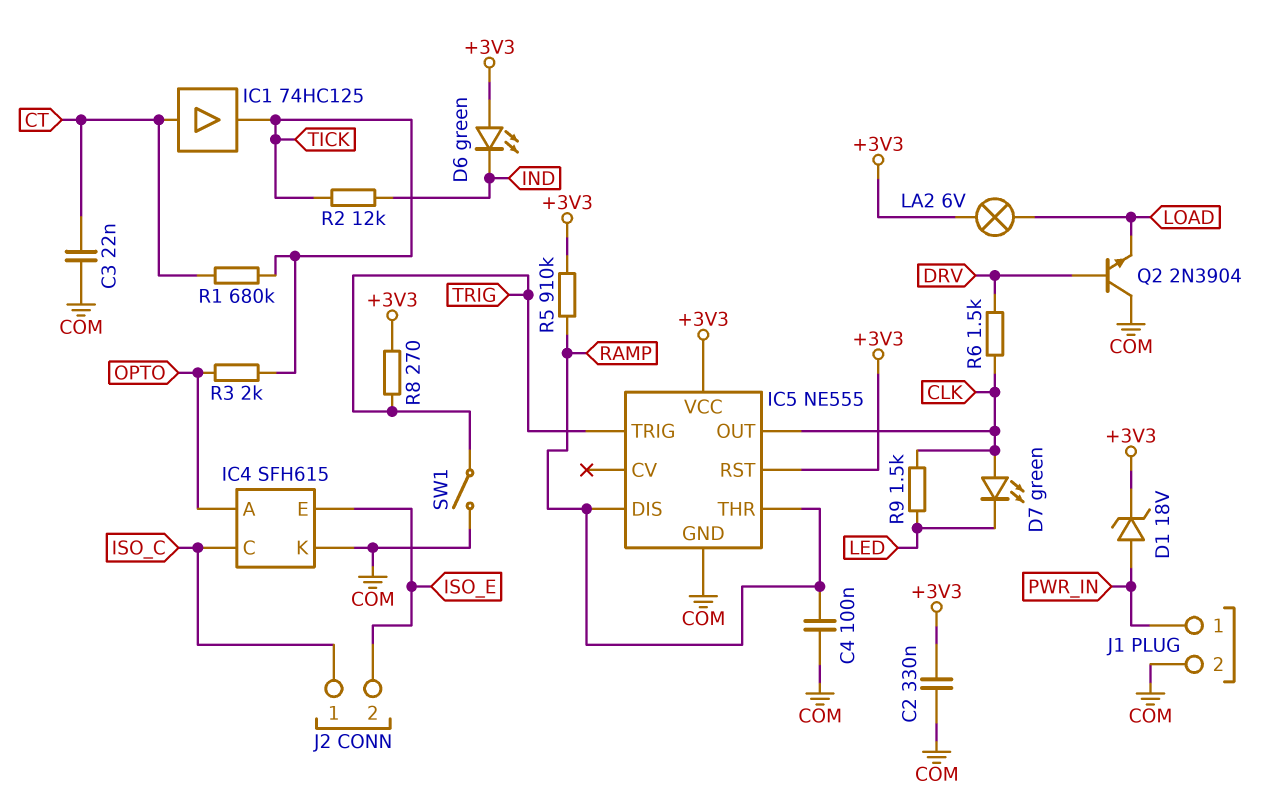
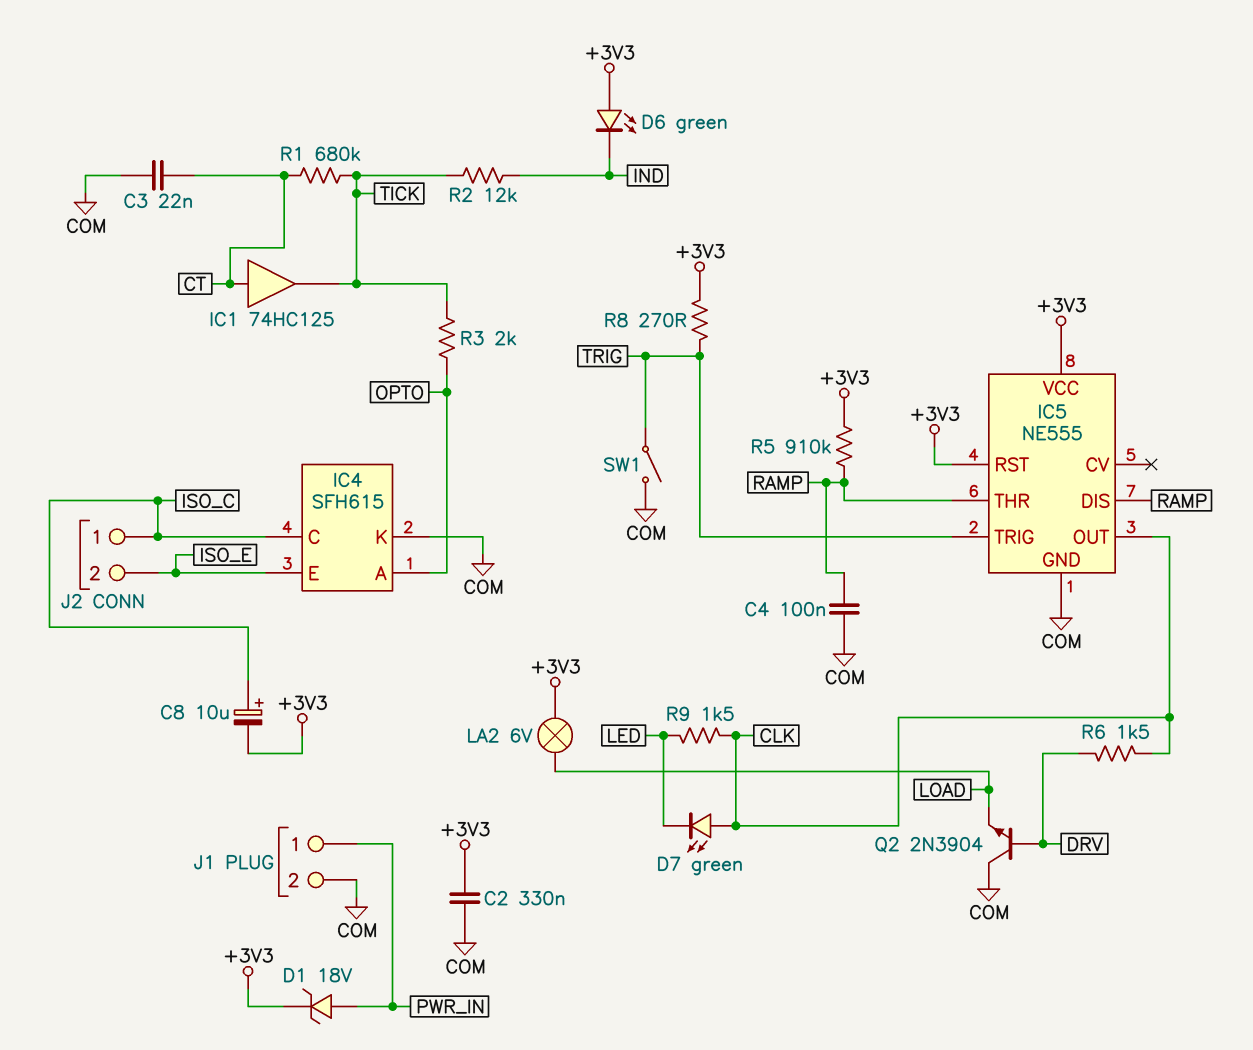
C8: none -> 10uF (plus ISO_C, minus +3V3)

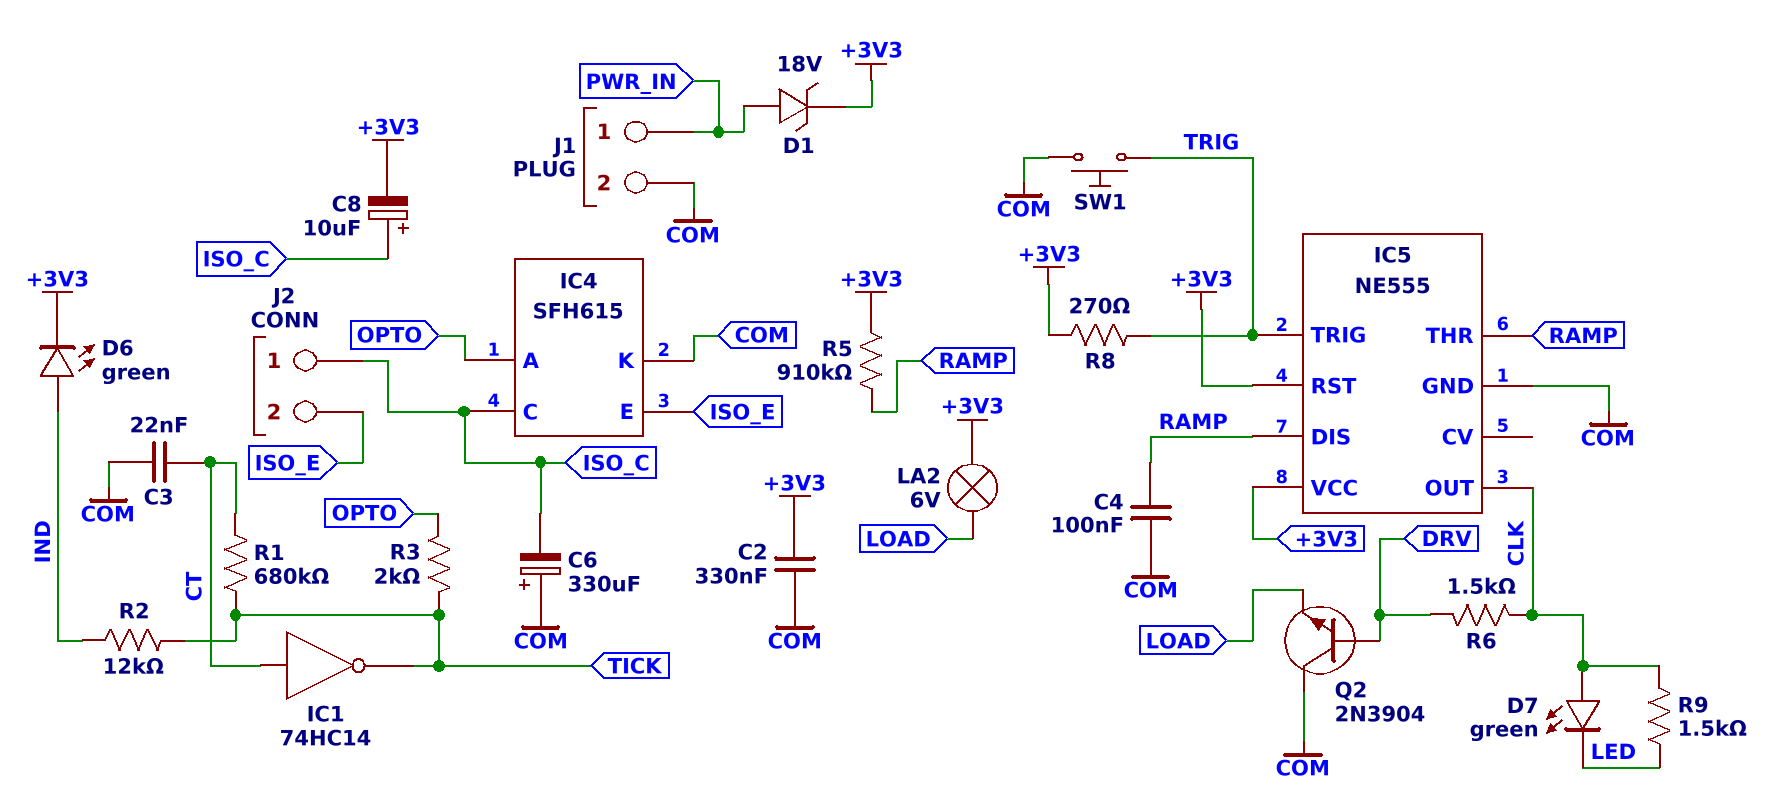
C6: none -> 330uF (plus COM, minus ISO_C)
D6: LED green (A +3V3, K IND) -> LED green (A IND, K +3V3)
IC1: buffer 74HC125 (in CT, out TICK) -> NOT 74HC14 (in CT, out TICK)
SW1: switch (COM, TRIG) -> button (COM, TRIG)

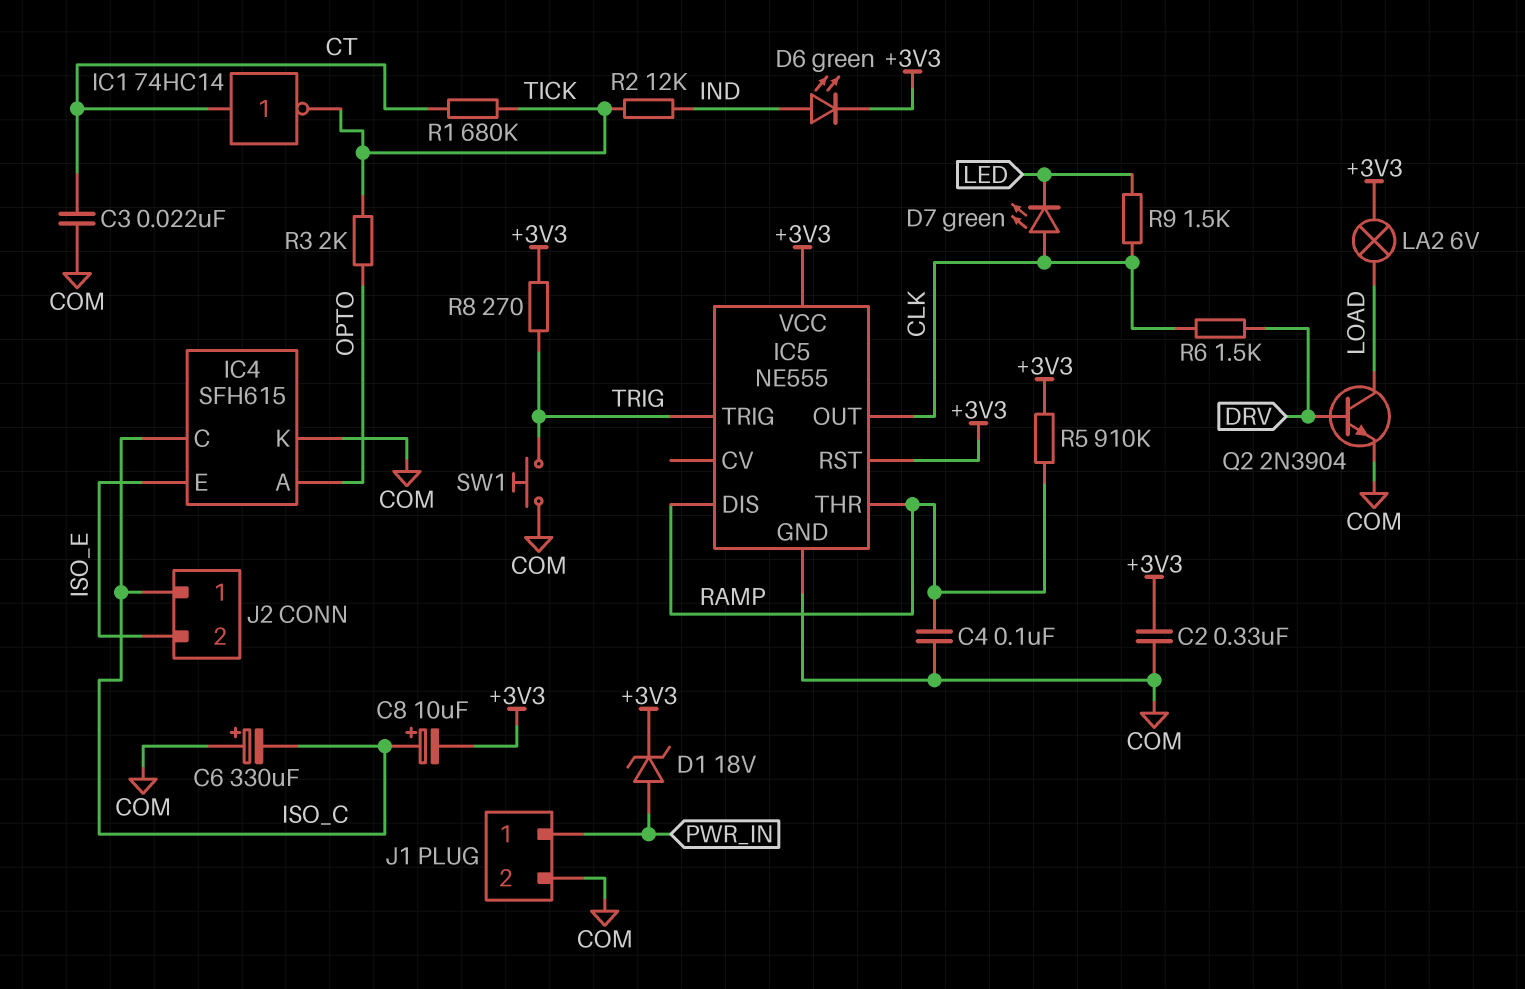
Q2: NPN 2N3904 (B DRV, C COM, E LOAD) -> NPN 2N3904 (B DRV, C LOAD, E COM)

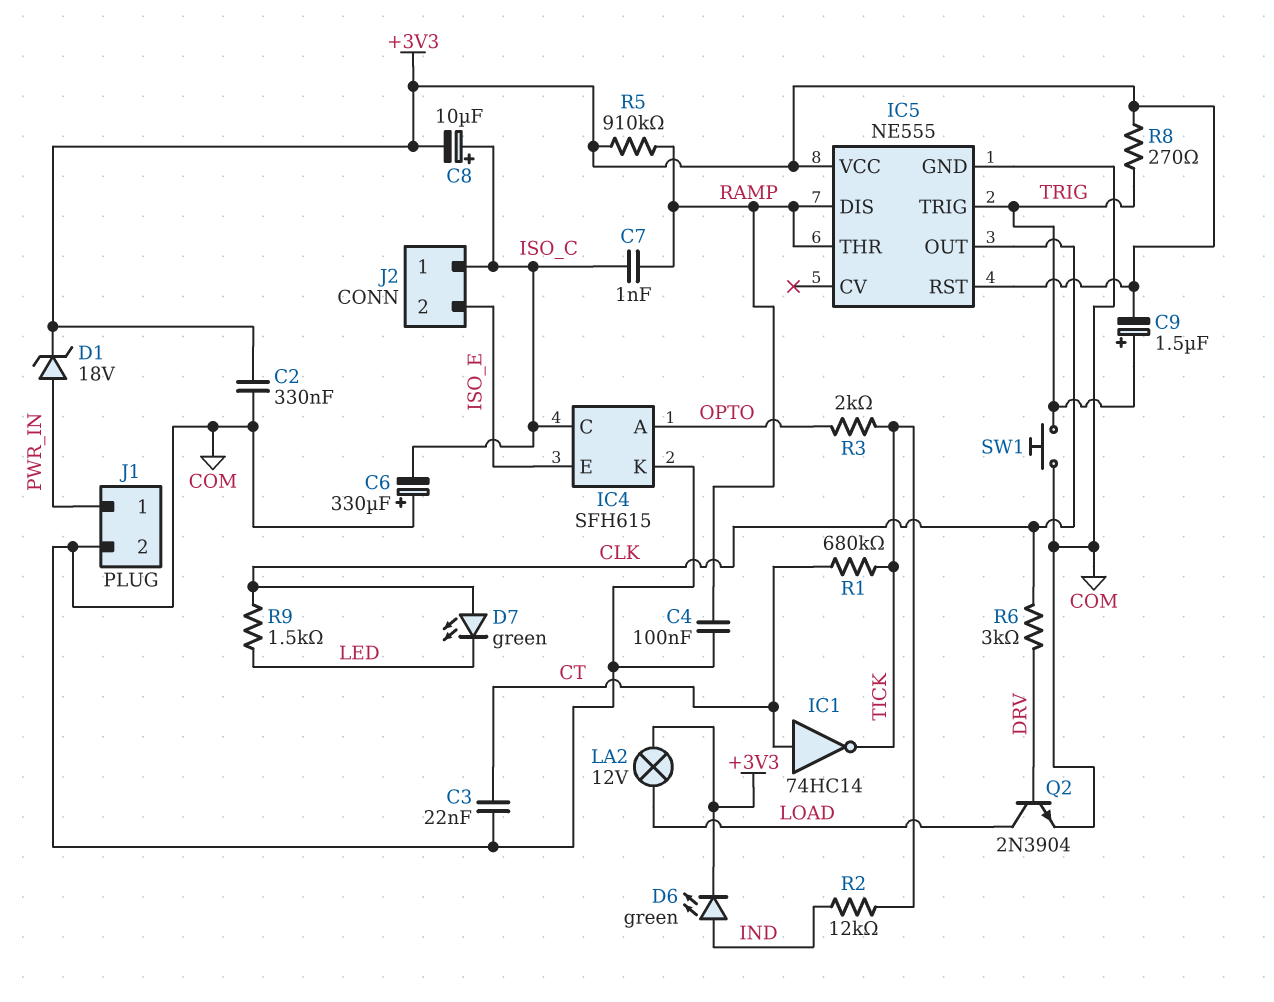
C7: none -> 1nF (ISO_C, RAMP)
C9: none -> 1.5uF (plus TRIG, minus +3V3)
LA2: lamp 6V (+3V3, LOAD) -> lamp 12V (+3V3, LOAD)
R6: 1.5k (CLK, DRV) -> 3k (CLK, DRV)

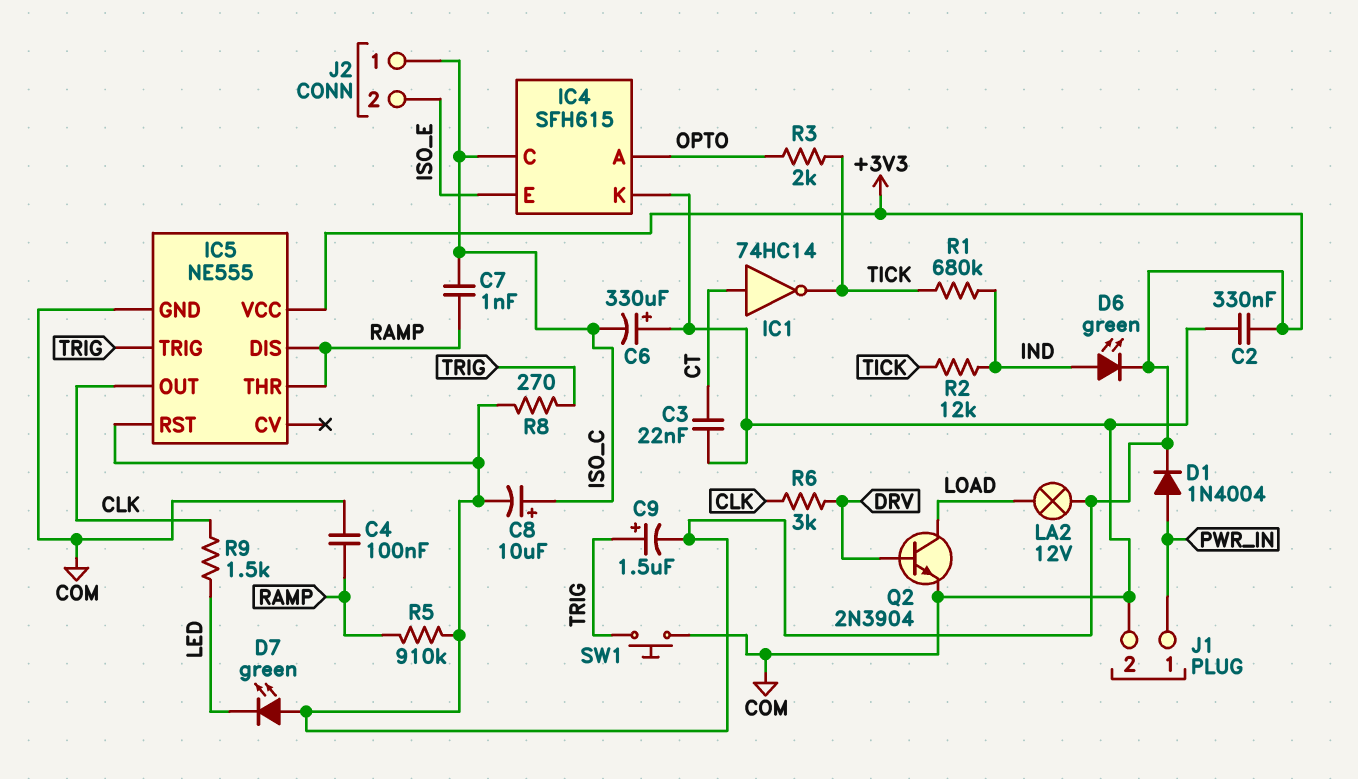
D1: zener 18V (A PWR_IN, K +3V3) -> diode 1N4004 (A PWR_IN, K +3V3)
D7: LED green (A CLK, K LED) -> LED green (A +3V3, K LED)
R1: 680k (CT, TICK) -> 680k (IND, TICK)

